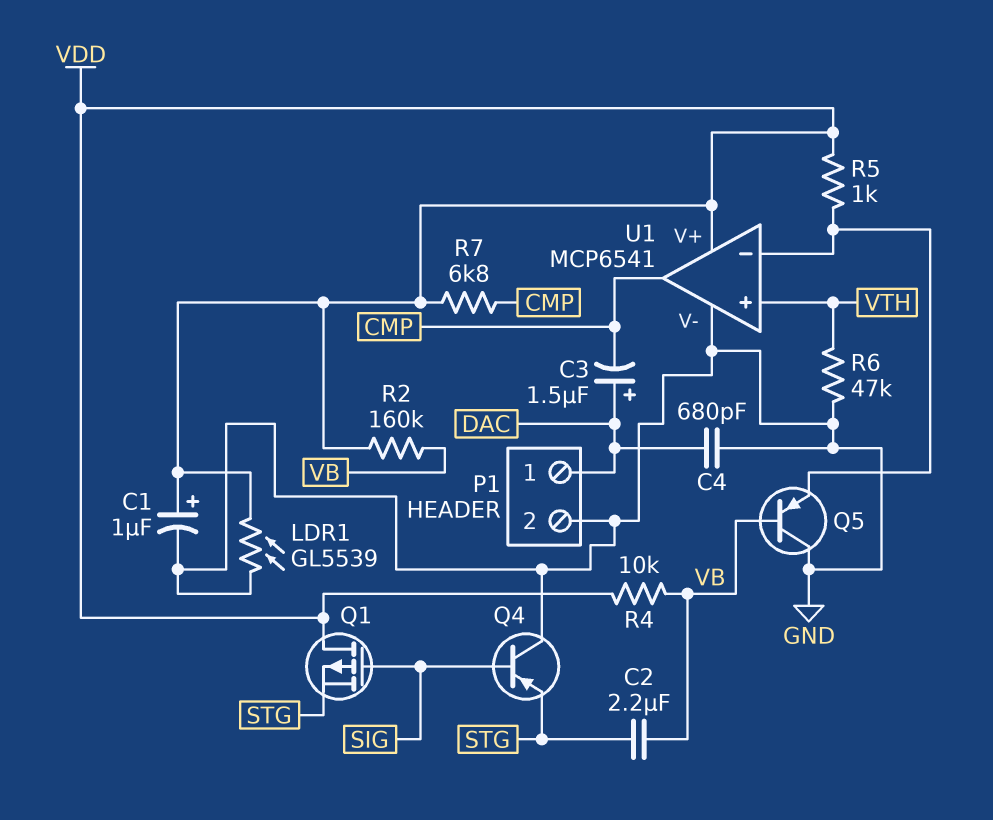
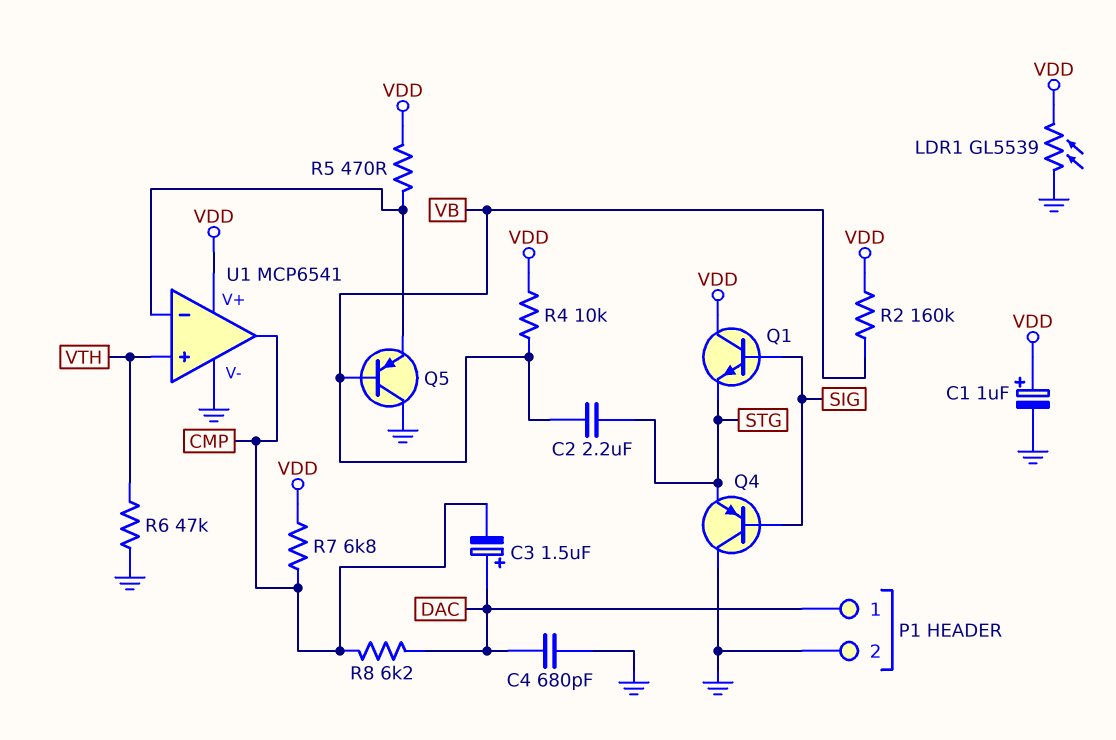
Q1: PMOS (G SIG, D VDD, S STG) -> NPN (B SIG, C VDD, E STG)
R5: 1k (U1/in-, VDD) -> 470 (U1/in-, VDD)
R8: none -> 6.2k (CMP, DAC)

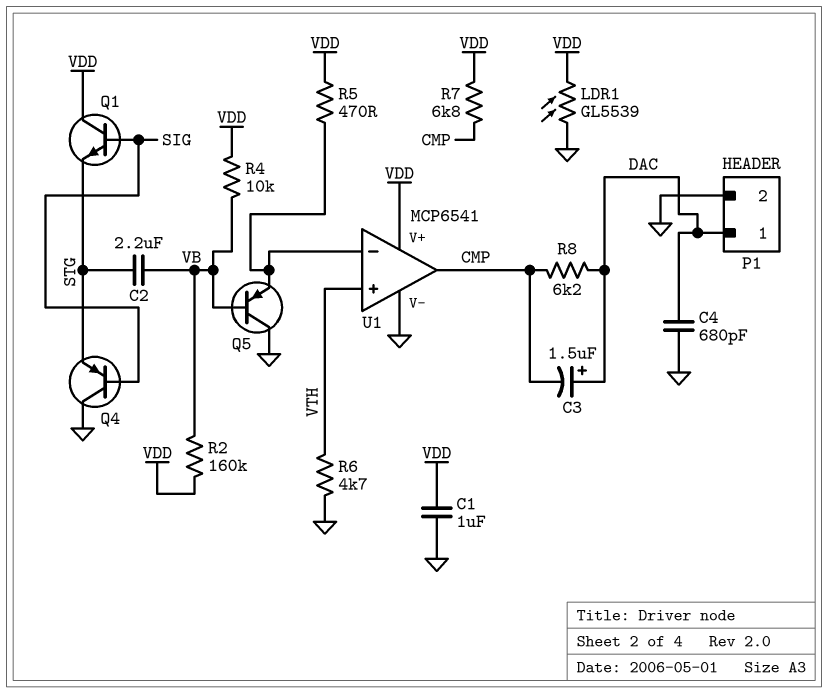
C1: 1uF (plus VDD, minus GND) -> 1uF (GND, VDD)
R6: 47k (GND, VTH) -> 4.7k (GND, VTH)

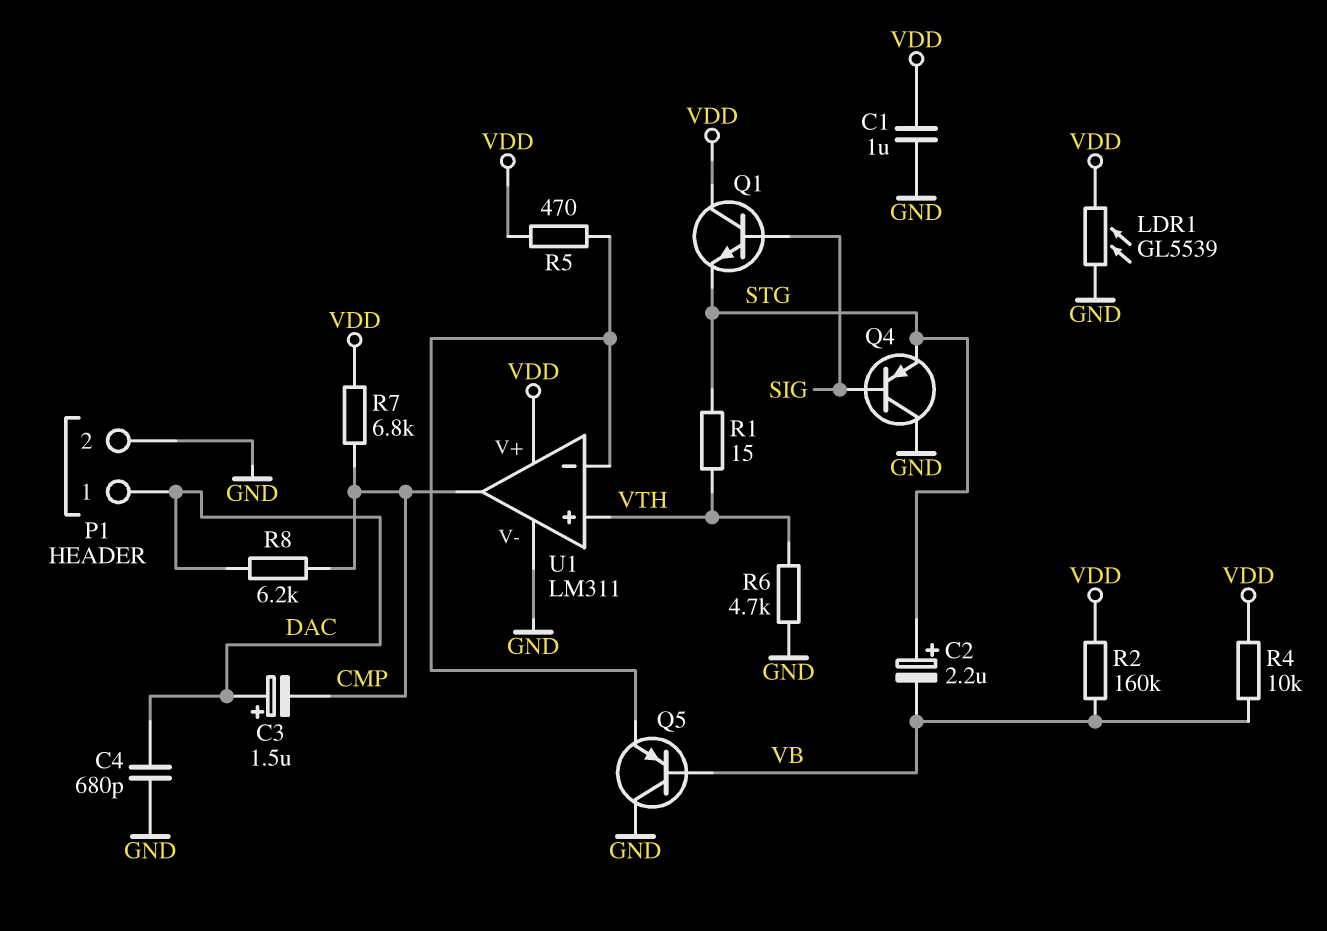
C2: 2.2uF (STG, VB) -> 2.2uF (plus STG, minus VB)
R1: none -> 15 (STG, VTH)
U1: MCP6541 -> LM311

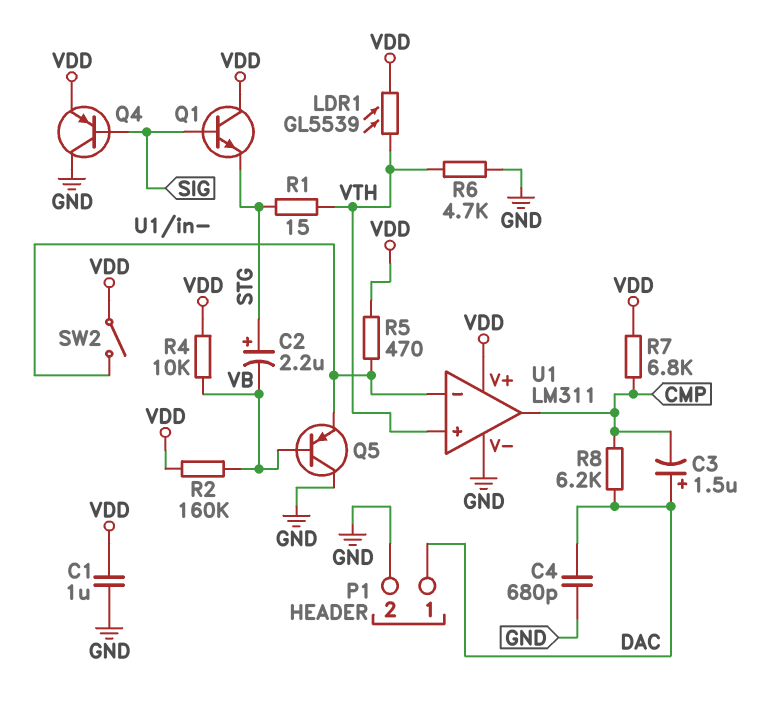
LDR1: GL5539 (GND, VDD) -> GL5539 (VDD, VTH)
Q4: PNP (B SIG, C GND, E STG) -> PNP (B SIG, C GND, E VDD)
SW2: none -> switch (U1/in-, VDD)

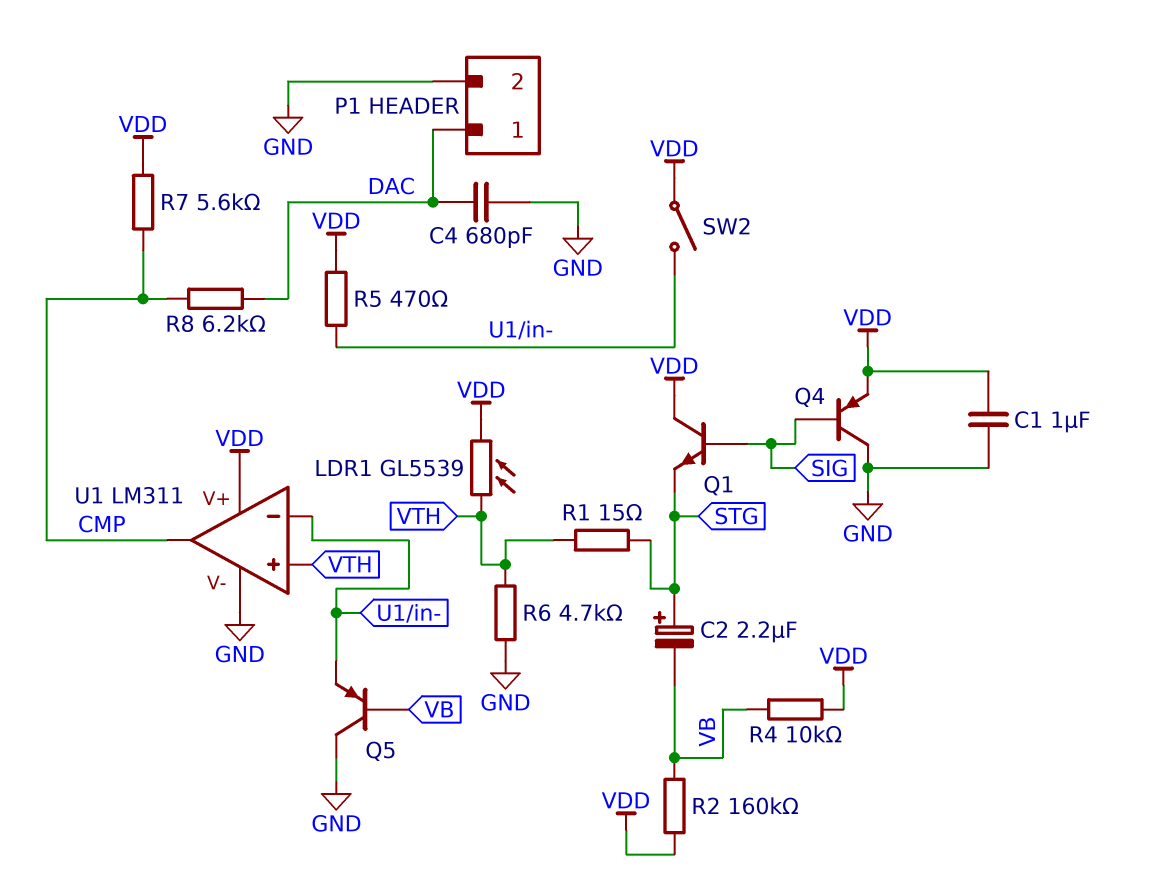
C3: 1.5uF (plus DAC, minus CMP) -> none
R7: 6.8k (CMP, VDD) -> 5.6k (CMP, VDD)

